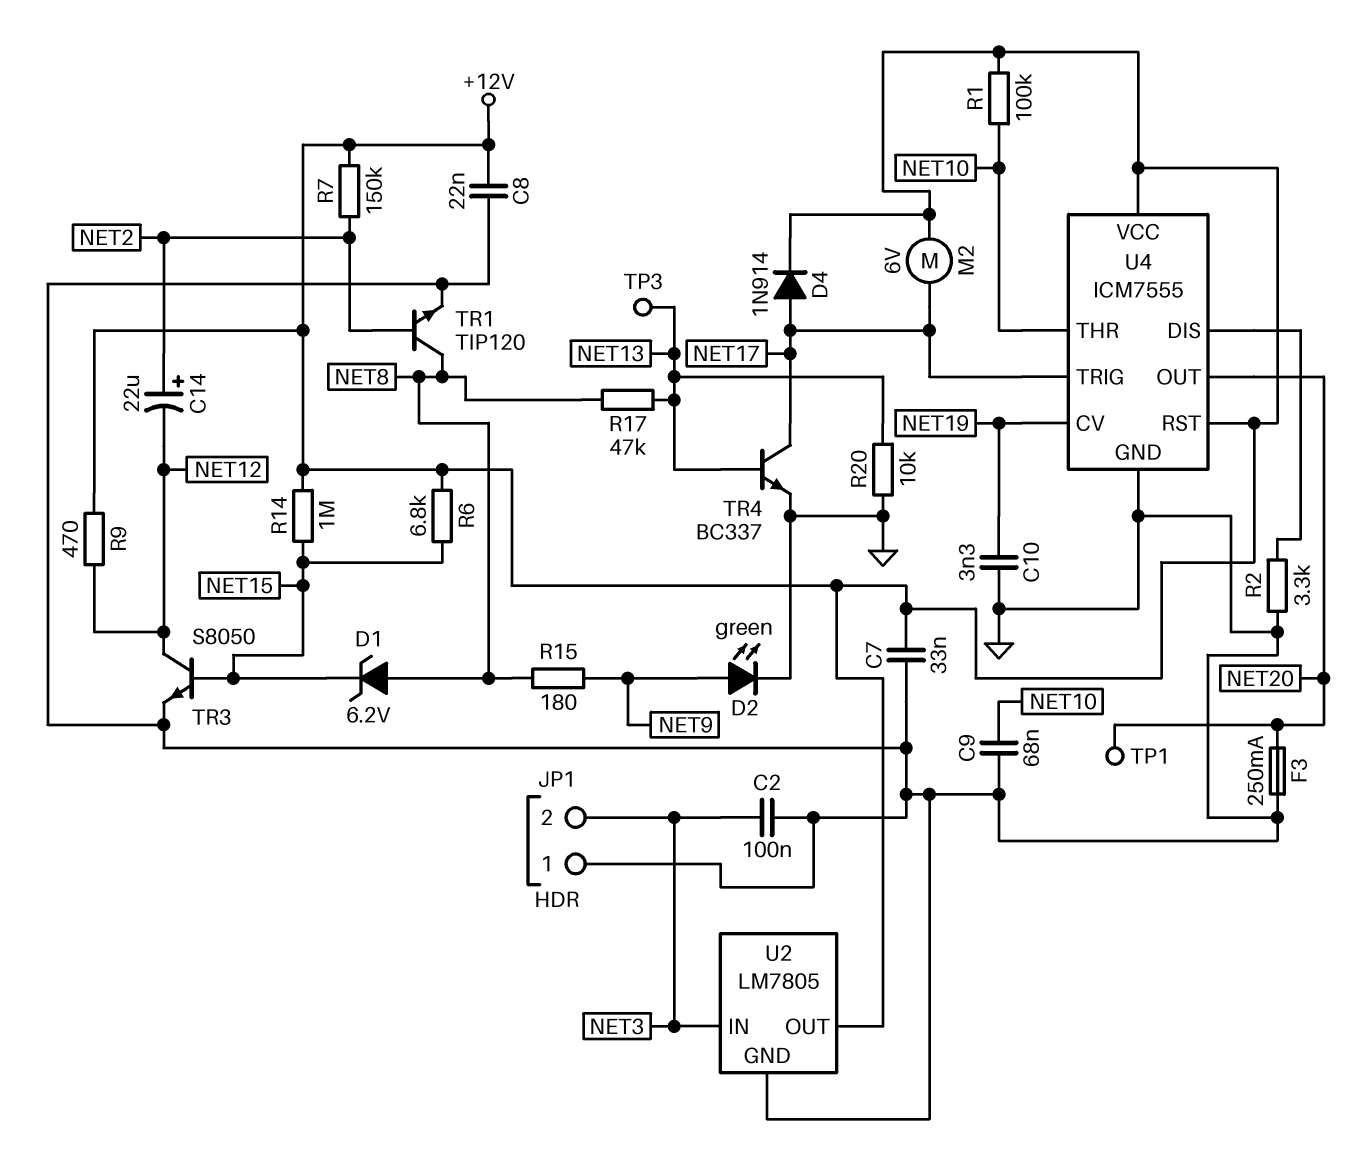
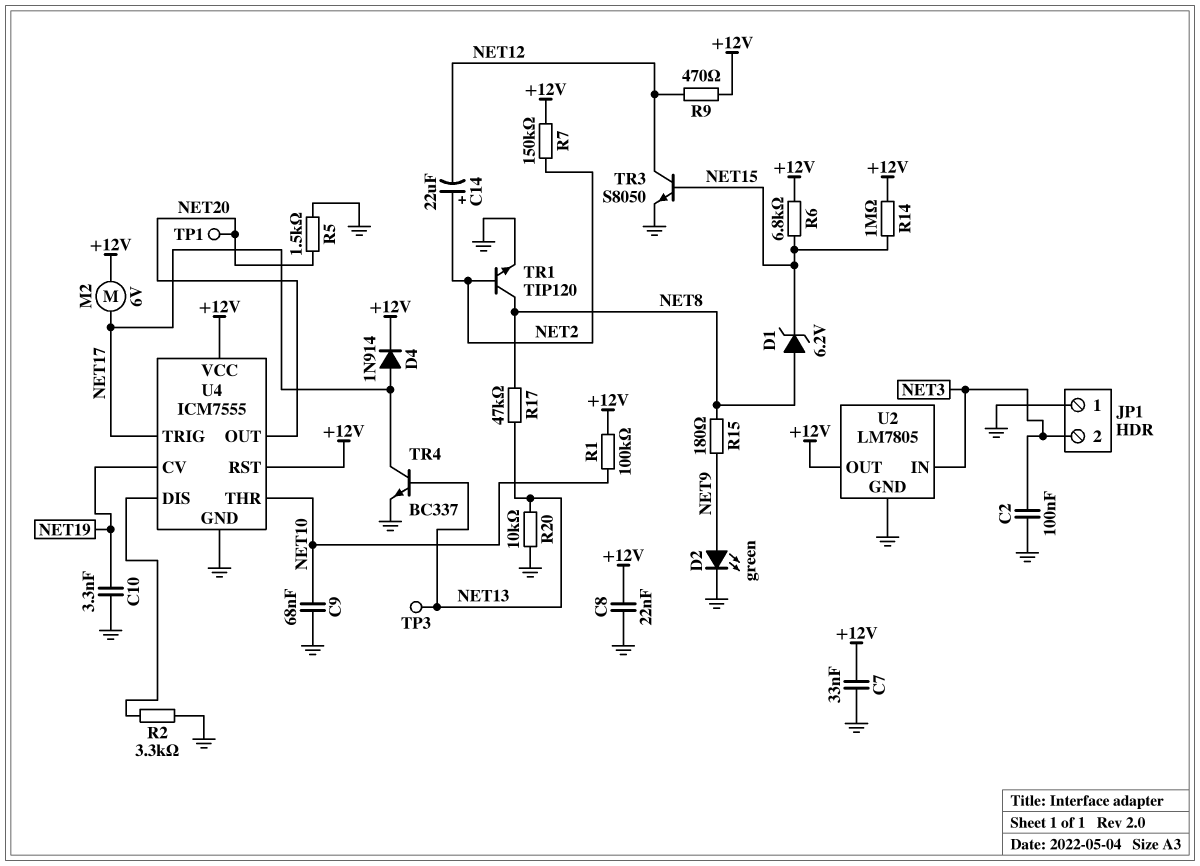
F3: 250mA (GND, NET20) -> none
R5: none -> 1.5k (GND, NET20)

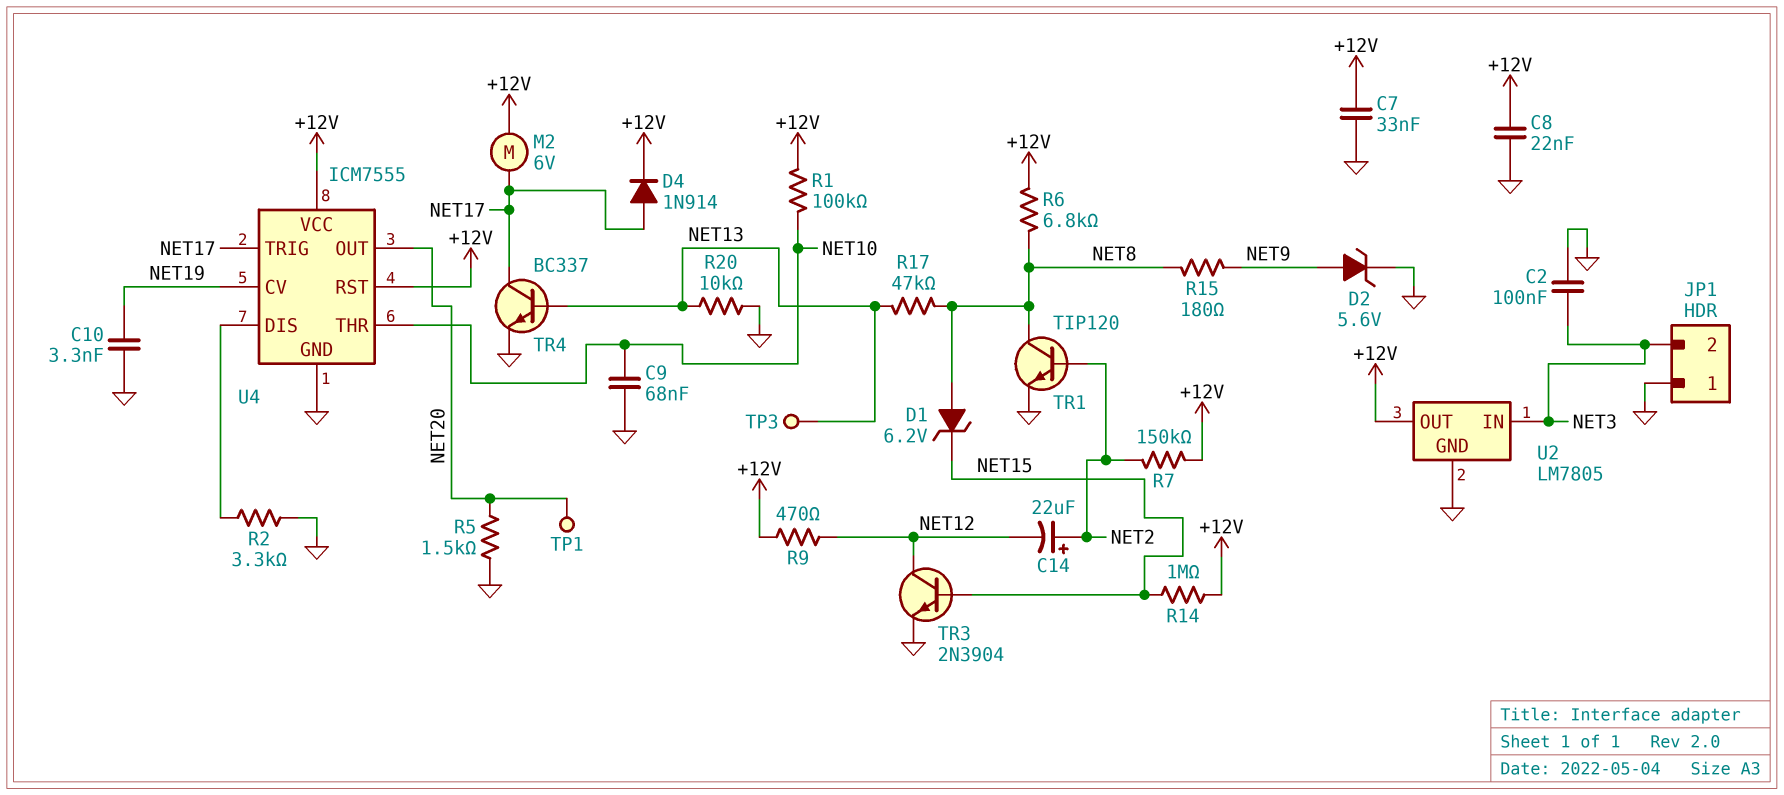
D2: LED green (A NET9, K GND) -> zener 5.6V (A NET9, K GND)
R6: 6.8k (+12V, NET15) -> 6.8k (+12V, NET8)
TR3: NPN S8050 (B NET15, C NET12, E GND) -> NPN 2N3904 (B NET15, C NET12, E GND)

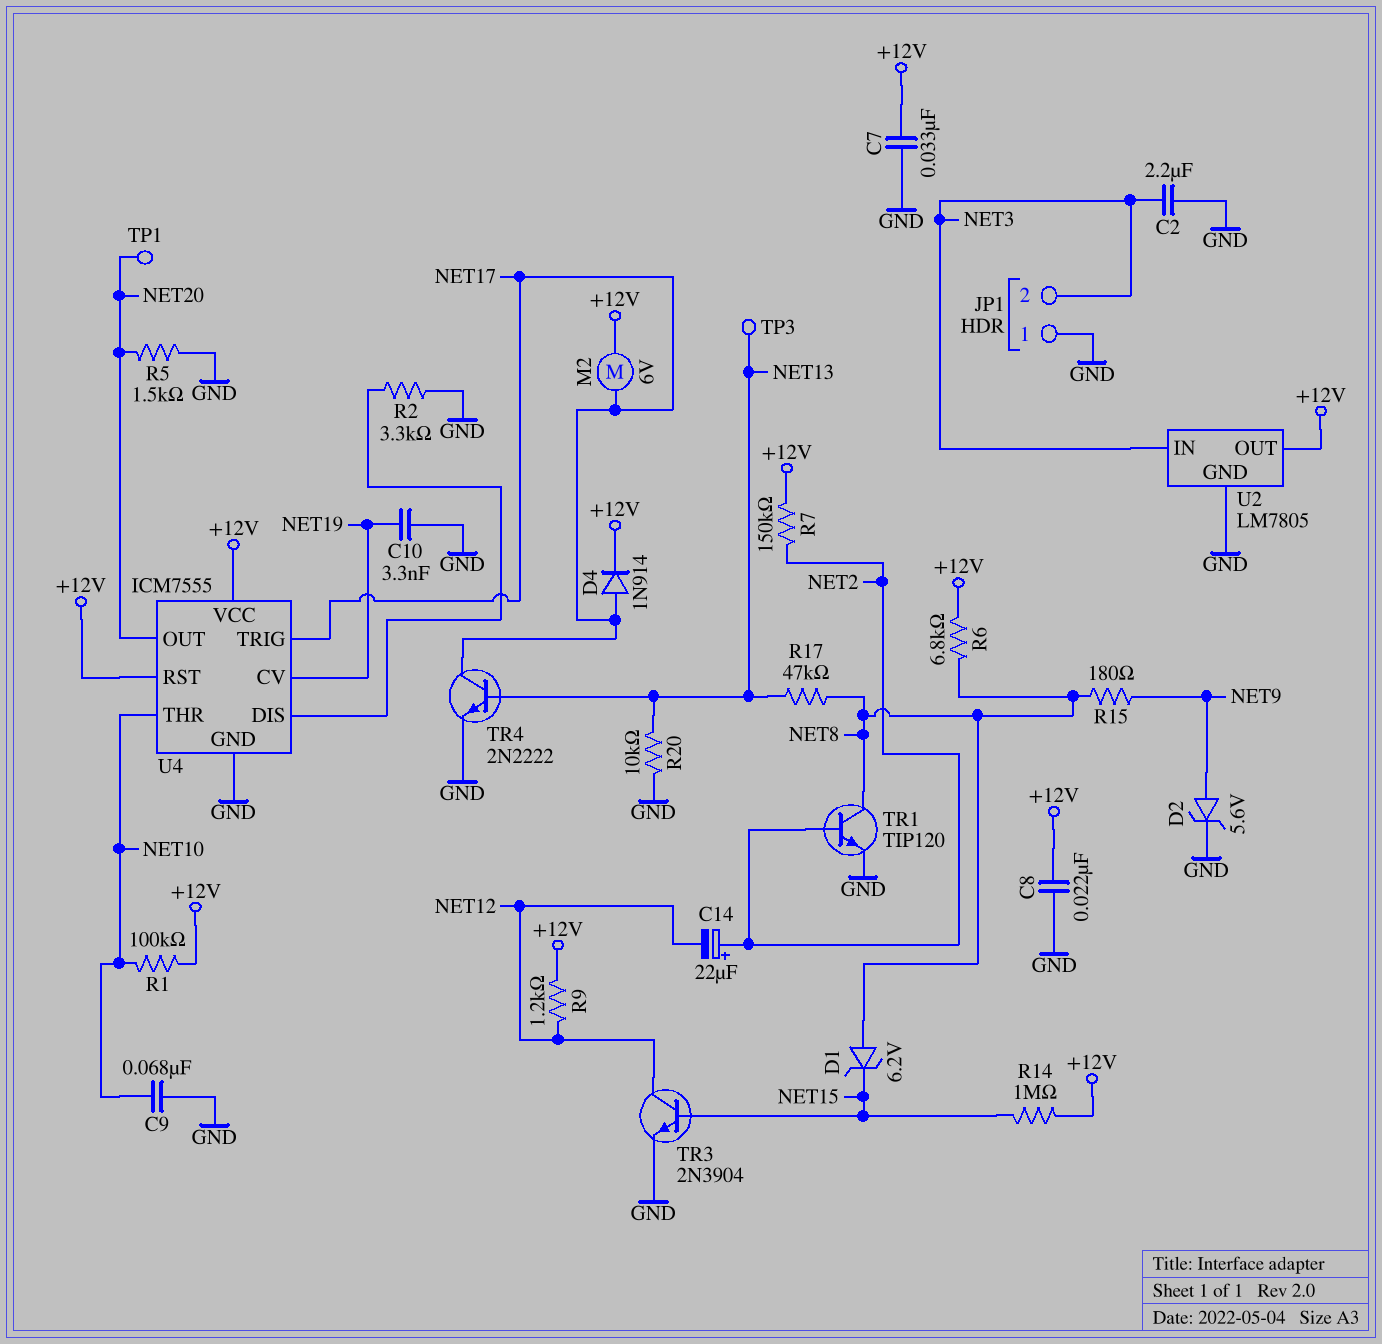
C2: 100nF (GND, NET3) -> 2.2uF (GND, NET3)
R9: 470 (+12V, NET12) -> 1.2k (+12V, NET12)
TR4: NPN BC337 (B NET13, C NET17, E GND) -> NPN 2N2222 (B NET13, C NET17, E GND)

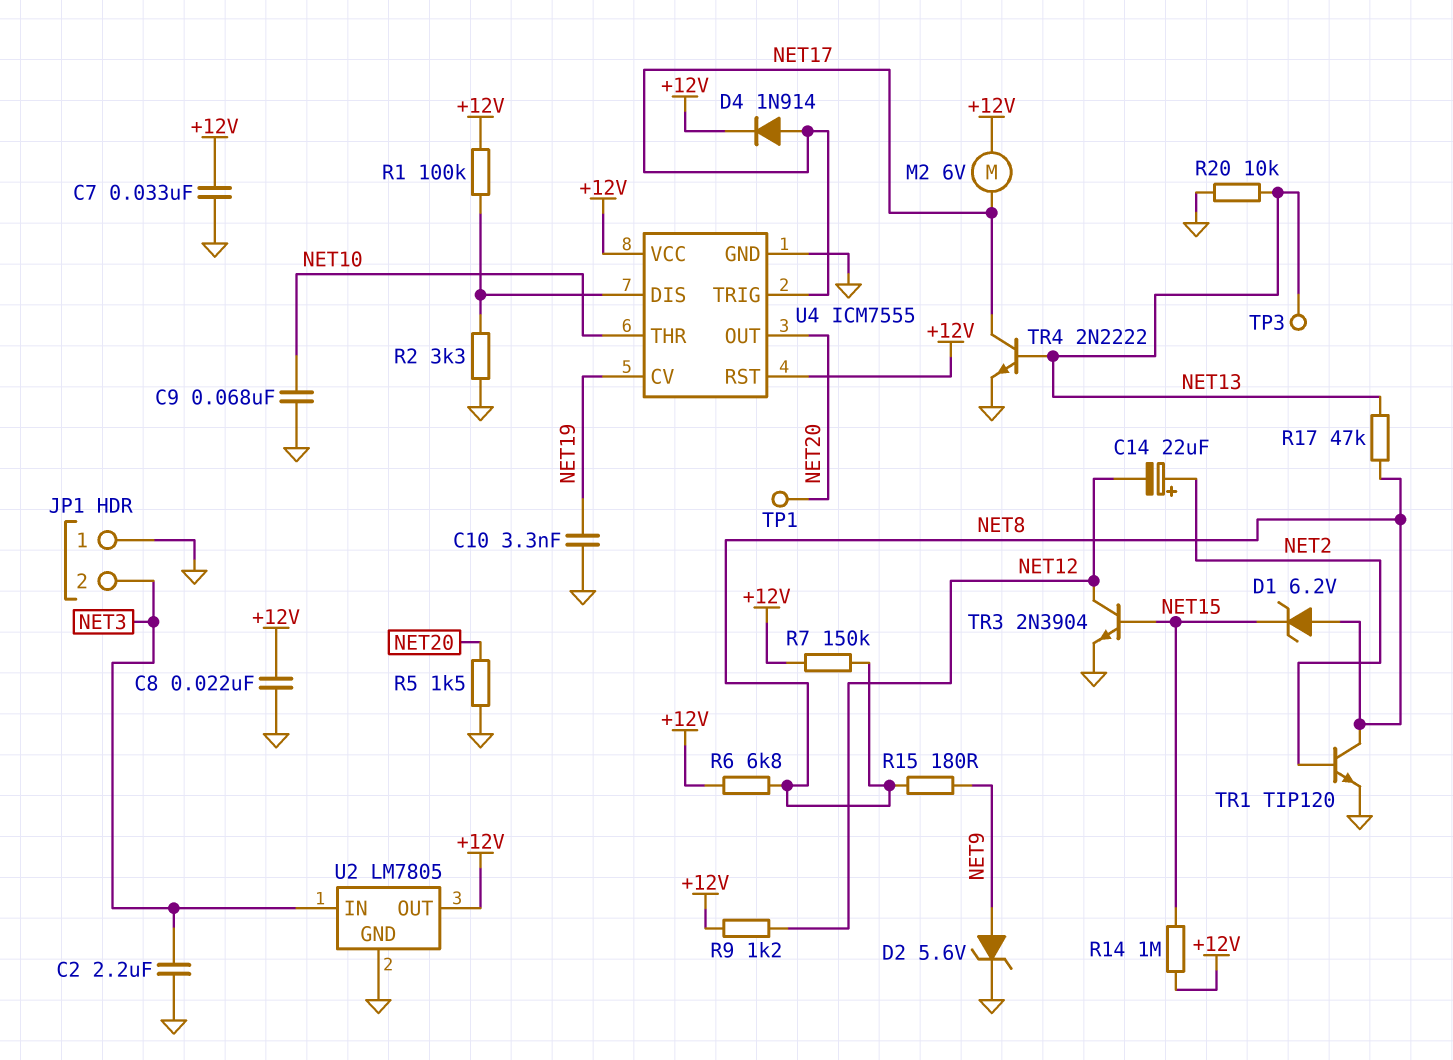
R1: 100k (+12V, NET10) -> 100k (+12V, U4/DIS)
R7: 150k (+12V, NET2) -> 150k (+12V, NET8)

